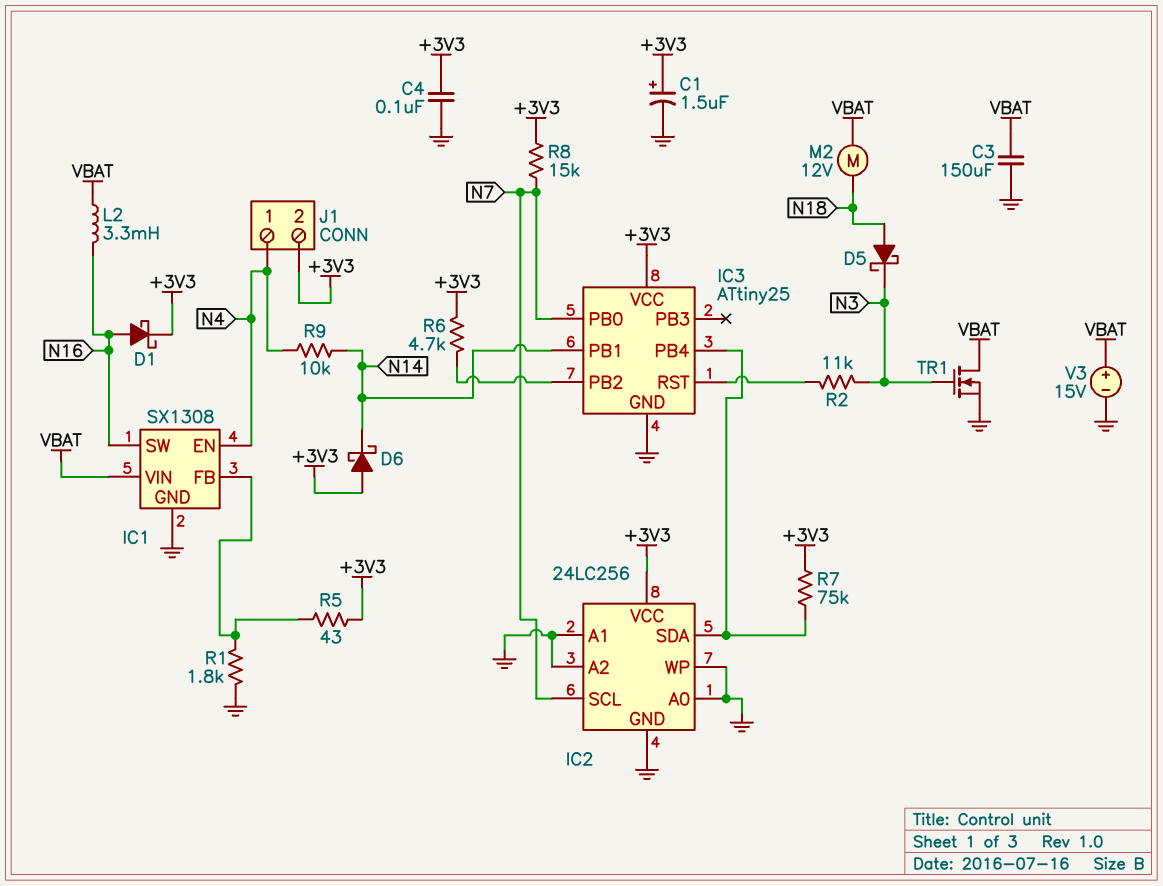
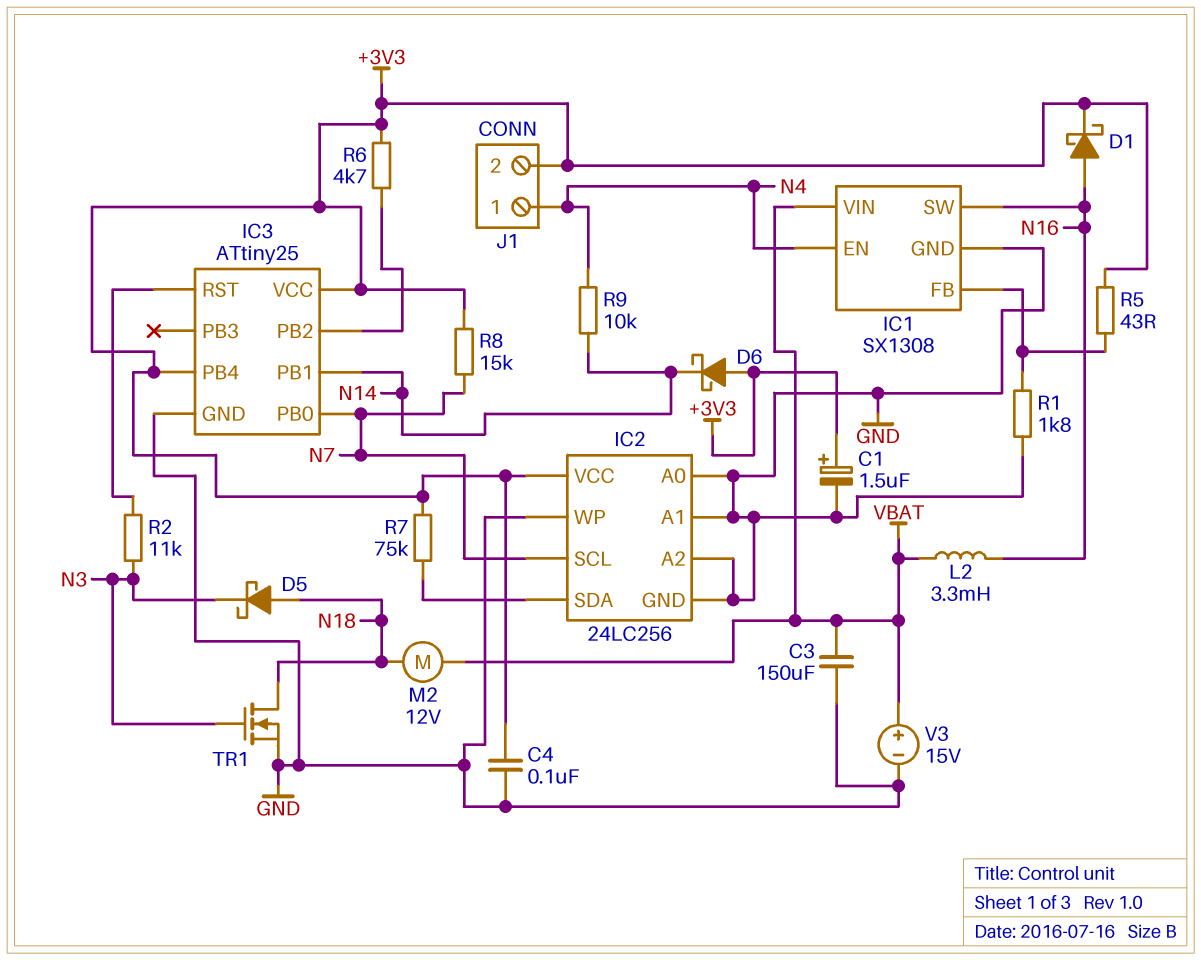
IC3 pin PB4: IC2/SDA -> +3V3
TR1: NMOS (G N3, D VBAT, S GND) -> NMOS (G N3, D N18, S GND)

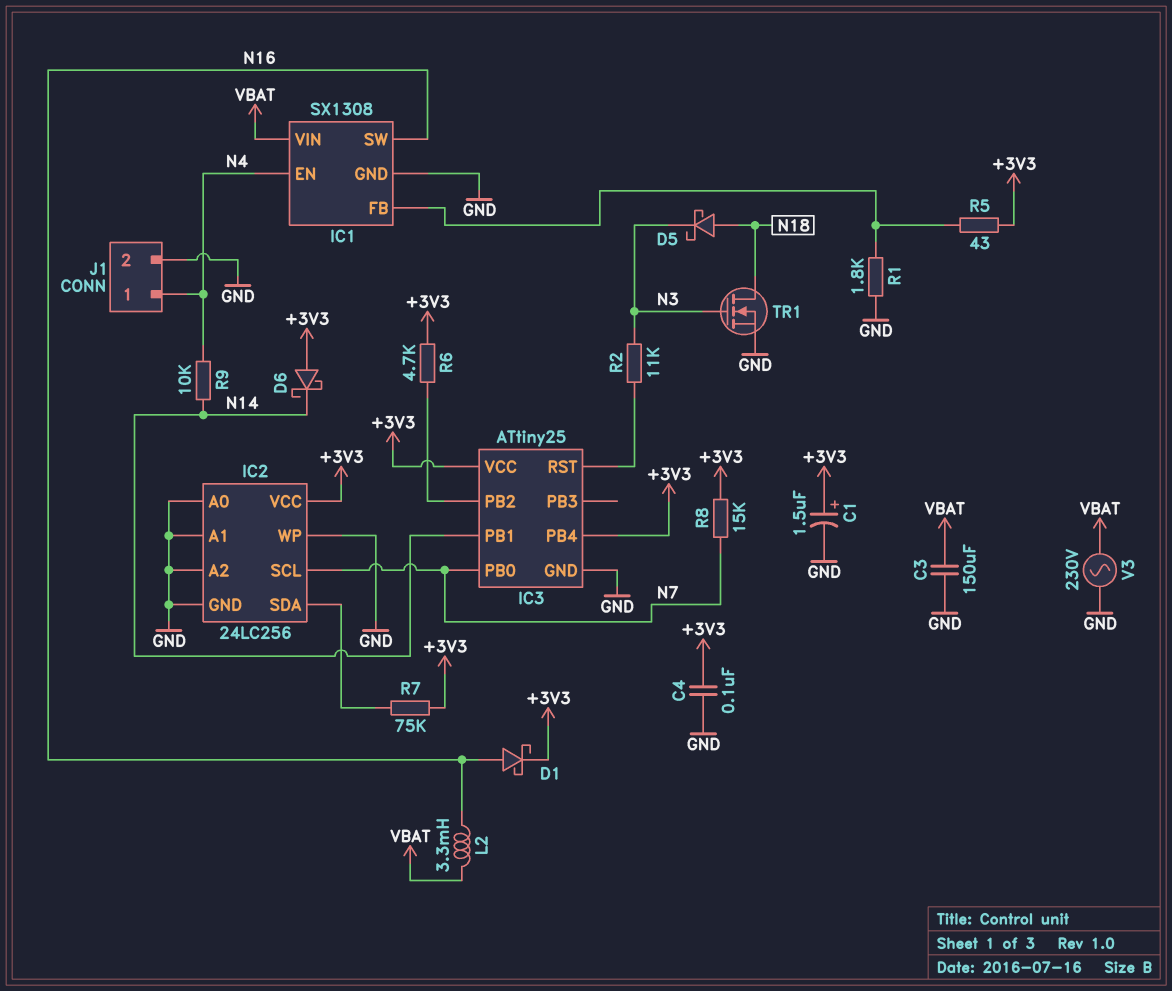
J1 pin 2: +3V3 -> GND
M2: motor 12V (N18, VBAT) -> none
V3: 15V (plus VBAT, minus GND) -> AC 230V (GND, VBAT)

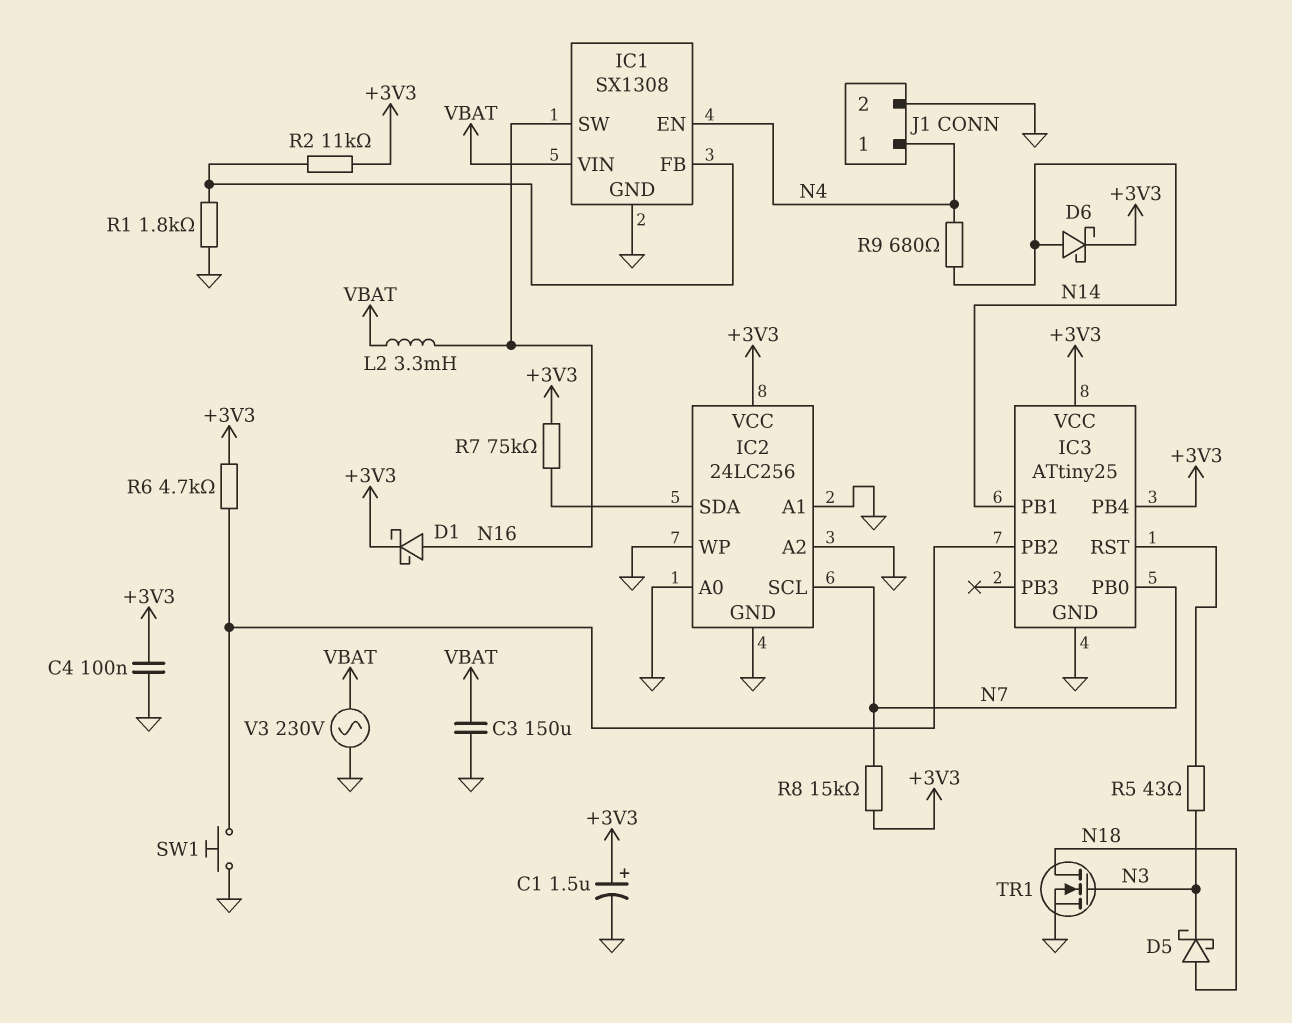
D6: schottky (A +3V3, K N14) -> schottky (A N14, K +3V3)
R2: 11k (IC3/RST, N3) -> 11k (+3V3, IC1/FB)
R5: 43 (+3V3, IC1/FB) -> 43 (IC3/RST, N3)
R9: 10k (N4, N14) -> 680 (N4, N14)
SW1: none -> button (GND, IC3/PB2)

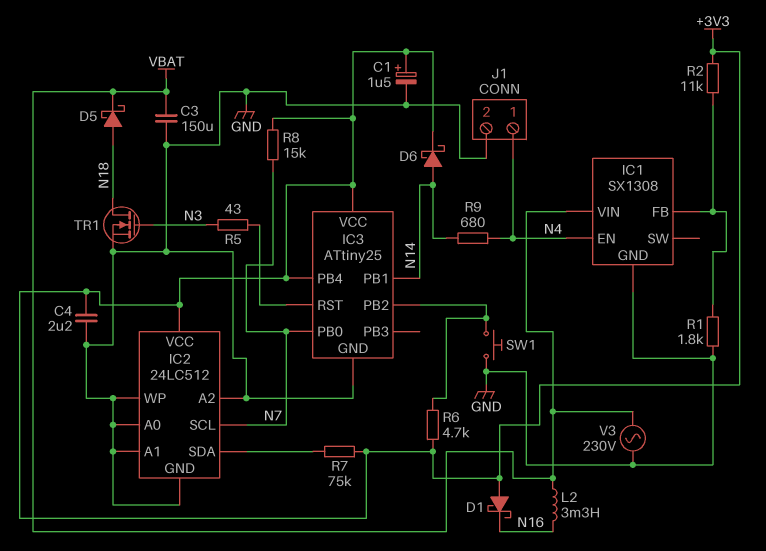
C4: 100nF (+3V3, GND) -> 2.2uF (+3V3, GND)
D1: schottky (A N16, K +3V3) -> schottky (A +3V3, K N16)
D5: schottky (A N18, K N3) -> schottky (A N18, K VBAT)
IC1 pin SW: N16 -> none
IC2: 24LC256 -> 24LC512

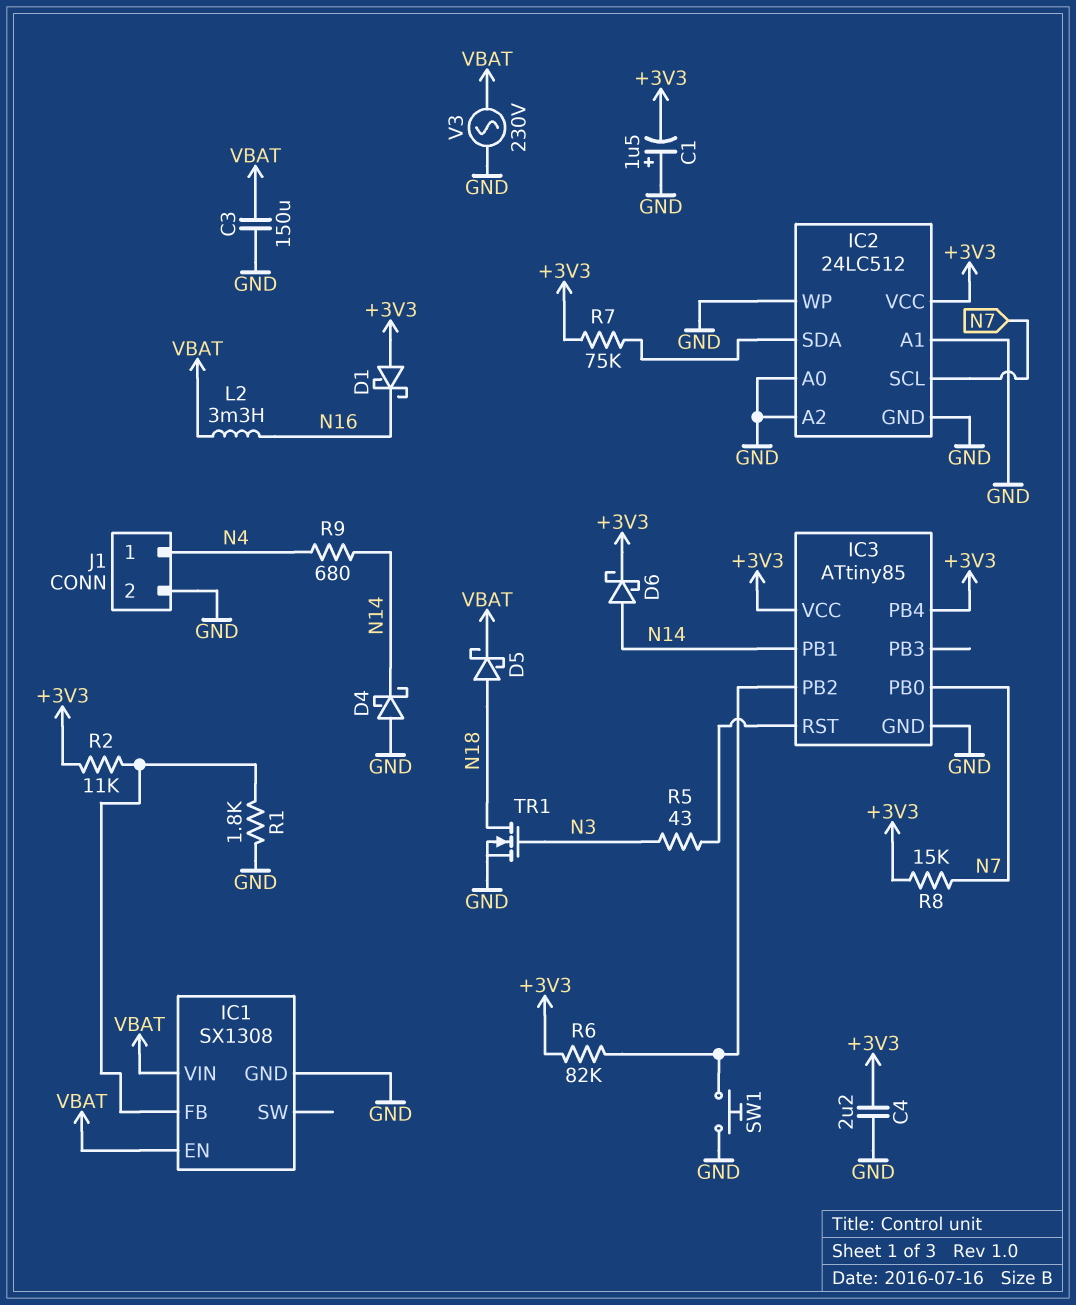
C1: 1.5uF (plus +3V3, minus GND) -> 1.5uF (plus GND, minus +3V3)
D4: none -> schottky (A GND, K N14)
IC1 pin EN: N4 -> VBAT
IC3: ATtiny25 -> ATtiny85
R6: 4.7k (+3V3, IC3/PB2) -> 82k (+3V3, IC3/PB2)

